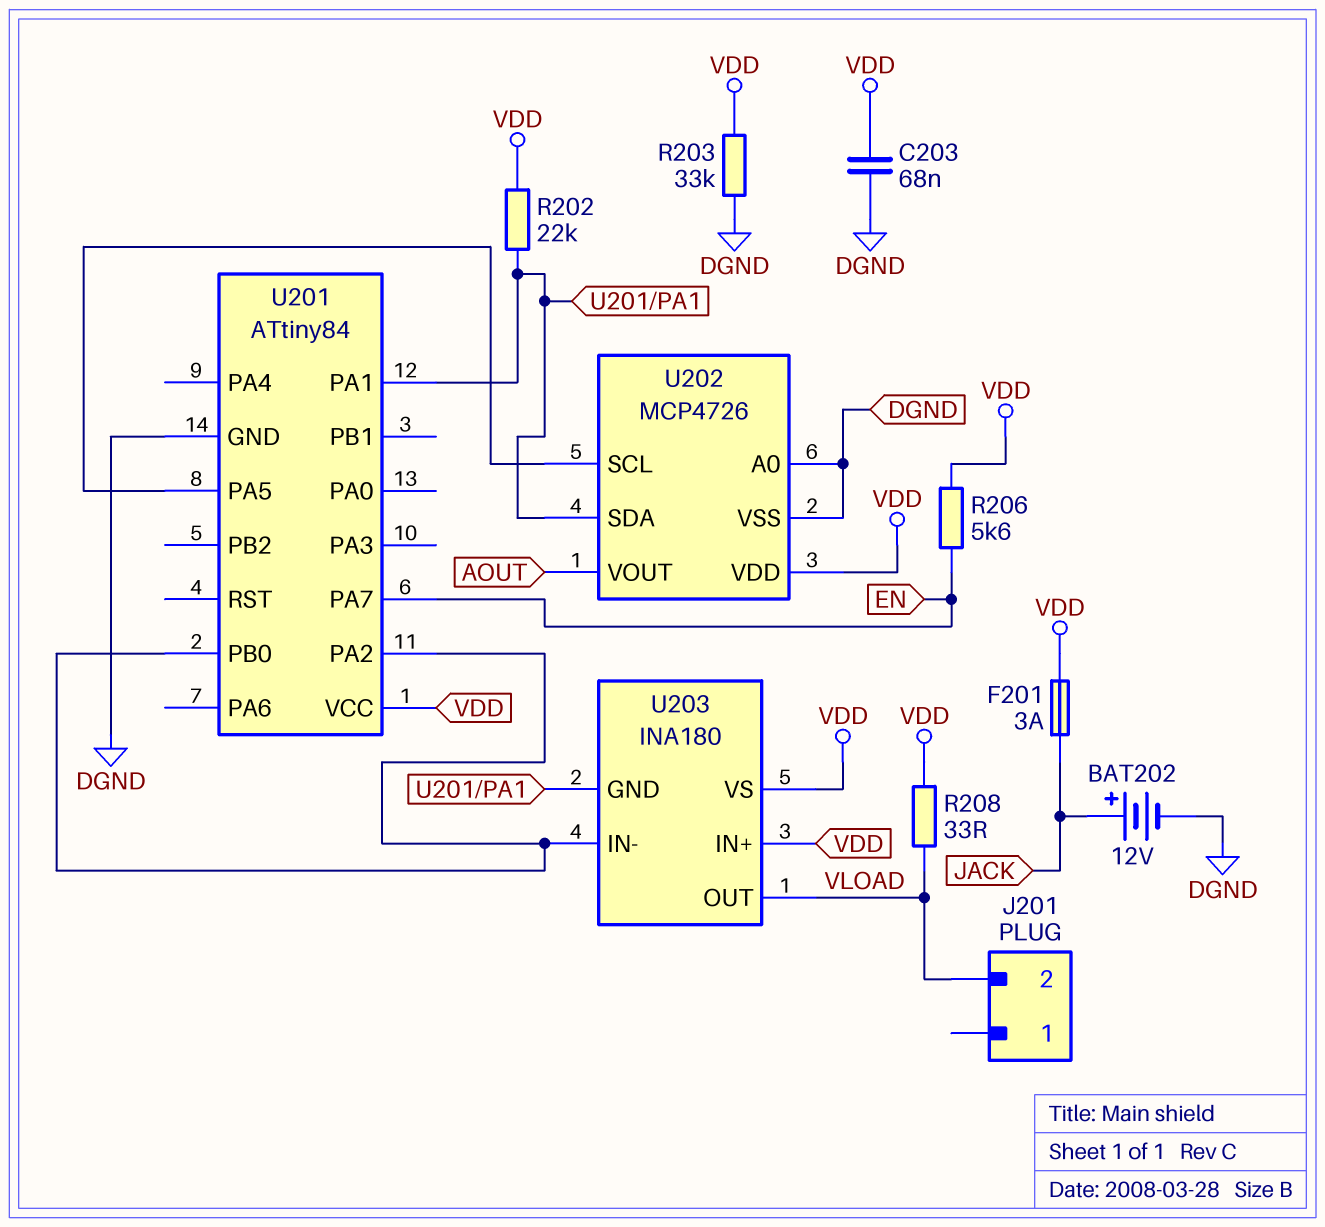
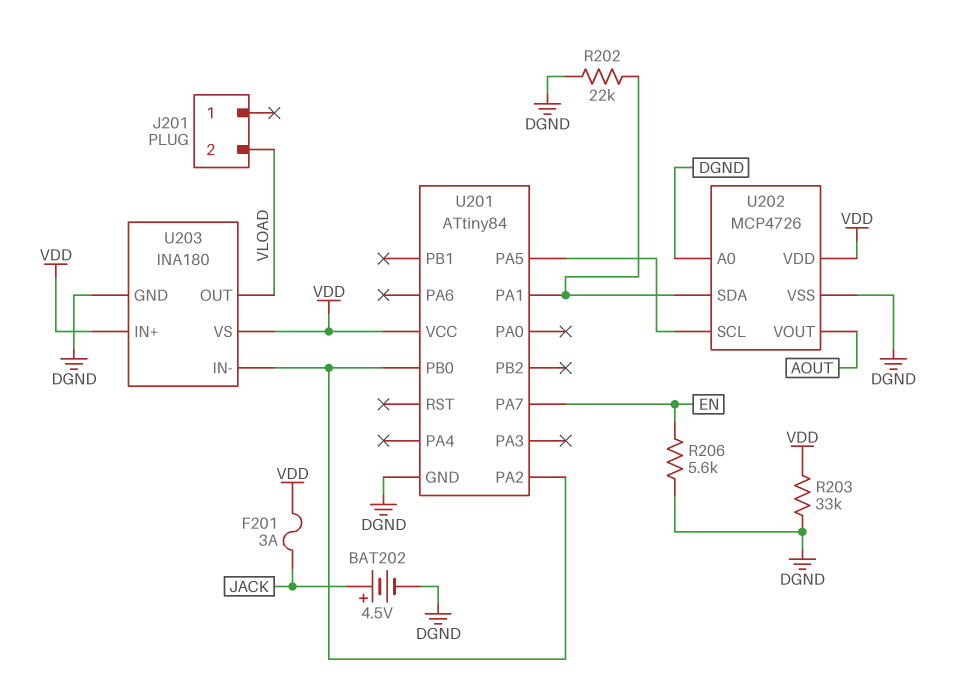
BAT202: 12V (plus JACK, minus DGND) -> 4.5V (plus JACK, minus DGND)
C203: 68nF (DGND, VDD) -> none
R202: 22k (U201/PA1, VDD) -> 22k (DGND, U201/PA1)
R206: 5.6k (EN, VDD) -> 5.6k (DGND, EN)
R208: 33 (VDD, VLOAD) -> none
U203 pin GND: U201/PA1 -> DGND

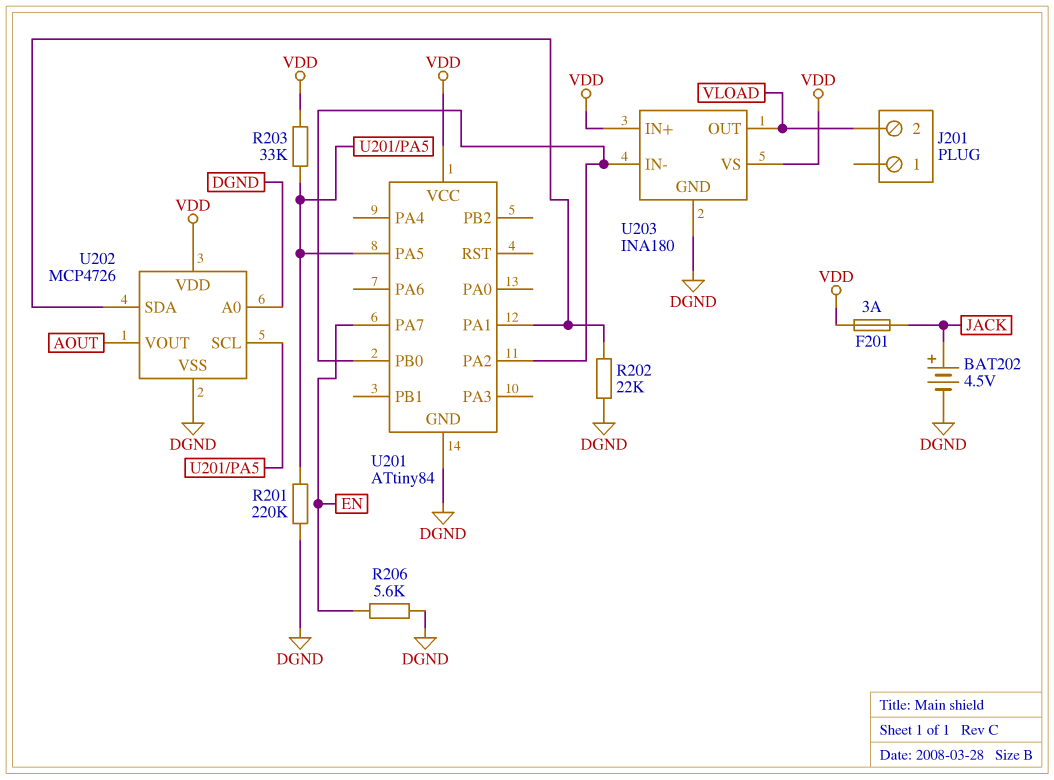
R201: none -> 220k (DGND, U201/PA5)
R203: 33k (DGND, VDD) -> 33k (U201/PA5, VDD)

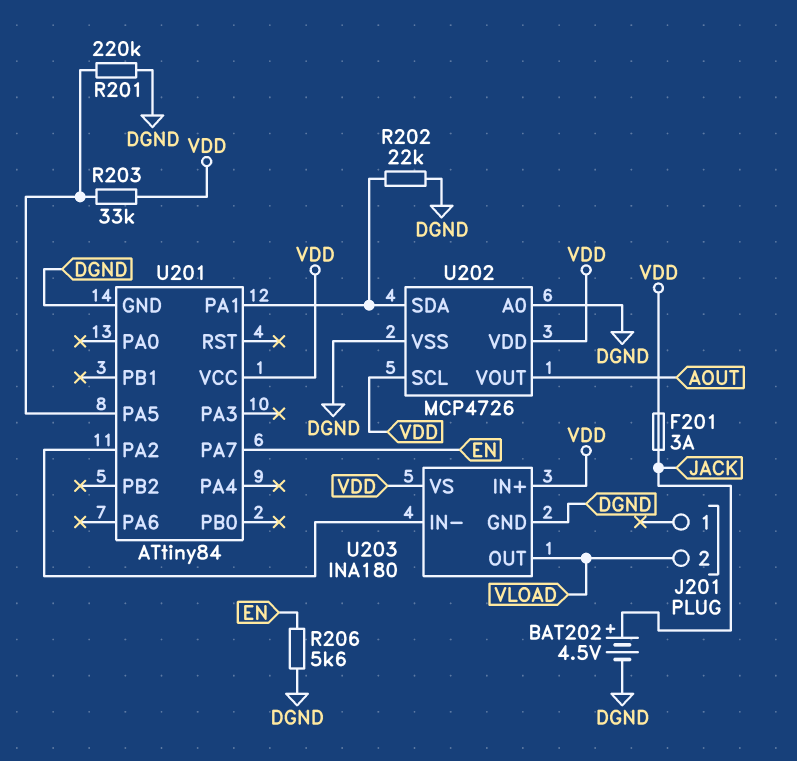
U201 pin PB0: U201/PA2 -> none
U202 pin SCL: U201/PA5 -> VDD

